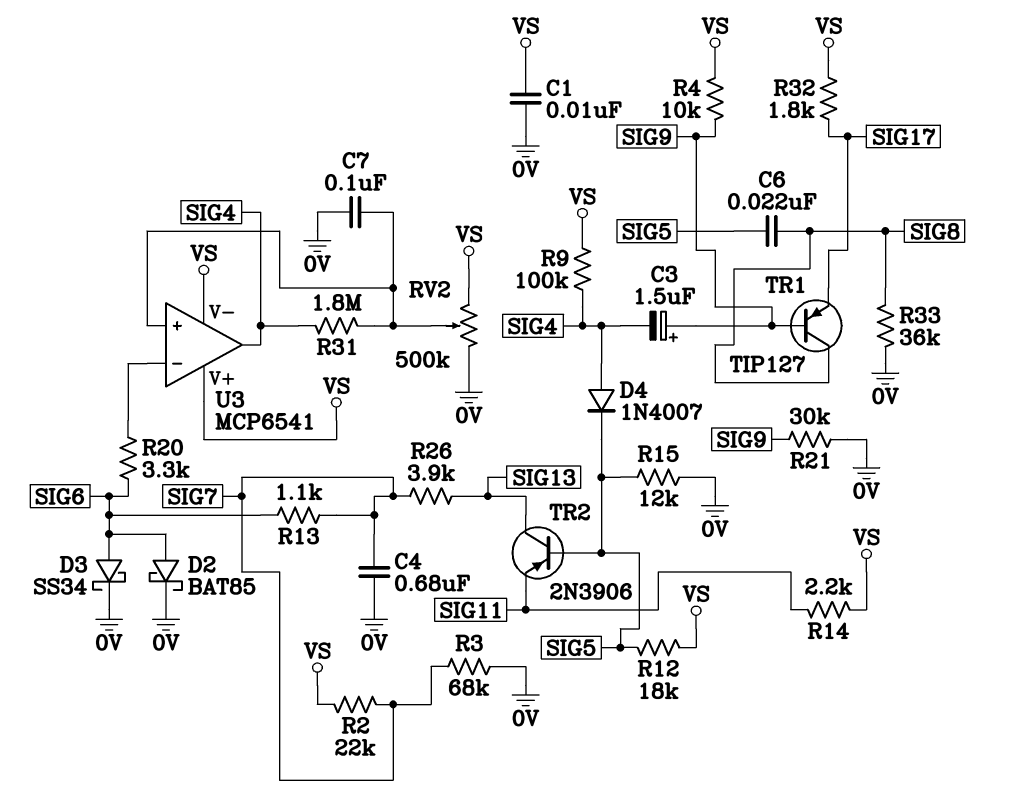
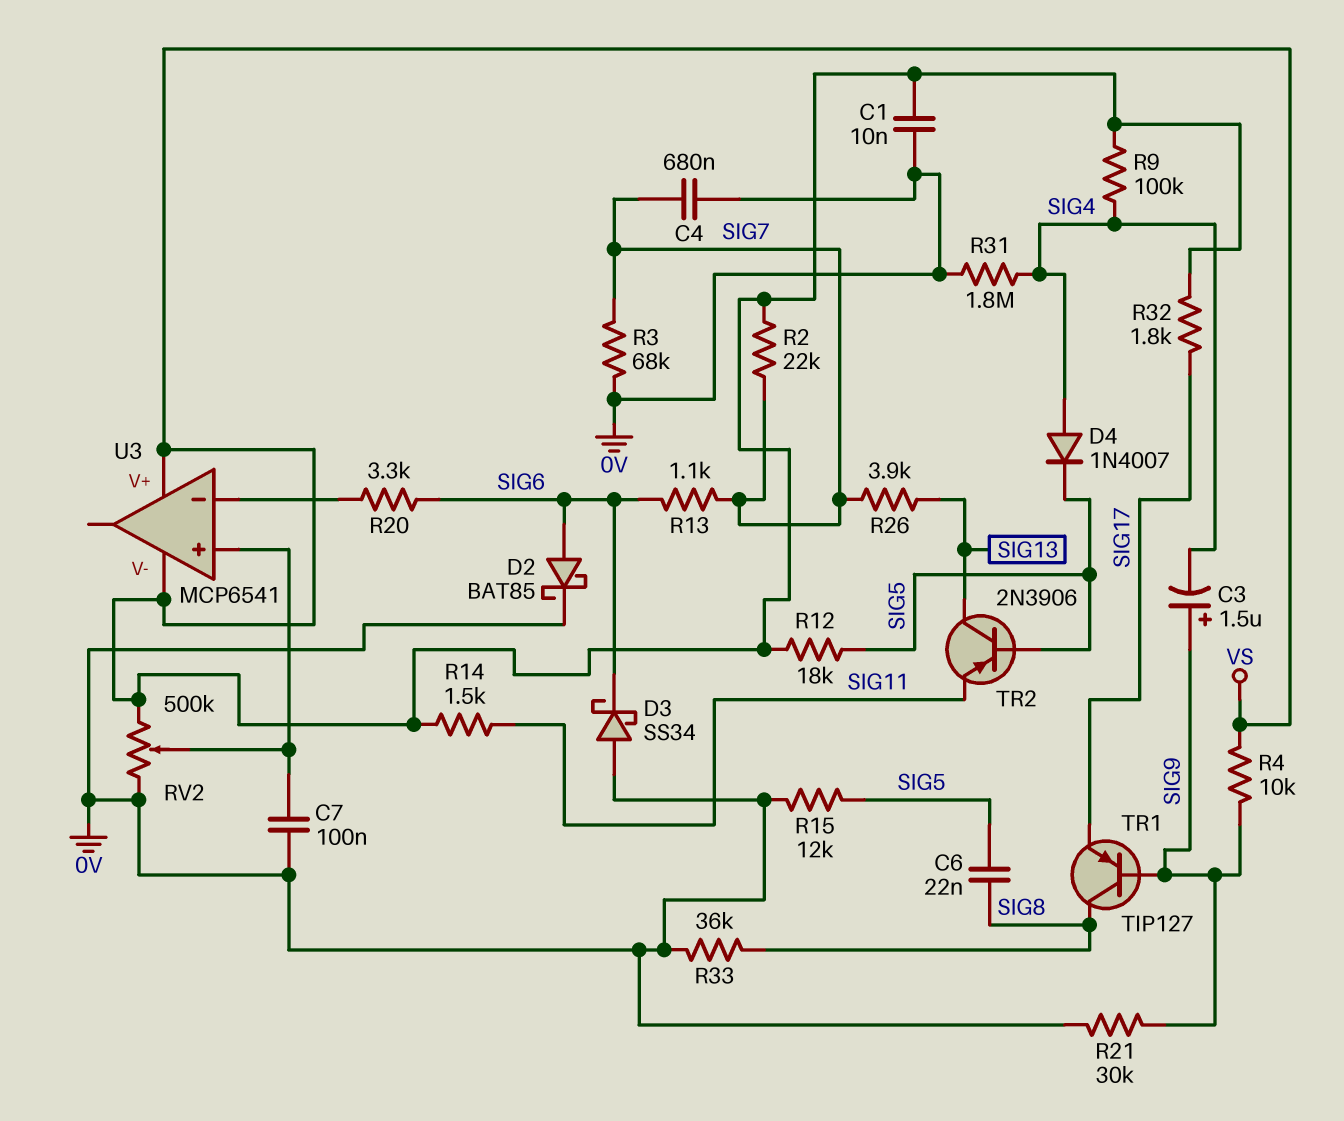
D3: schottky SS34 (A SIG6, K 0V) -> schottky SS34 (A 0V, K SIG6)
R14: 2.2k (SIG11, VS) -> 1.5k (SIG11, VS)
R31: 1.8M (SIG4, U3/in+) -> 1.8M (0V, SIG4)
U3 pin out: SIG4 -> none

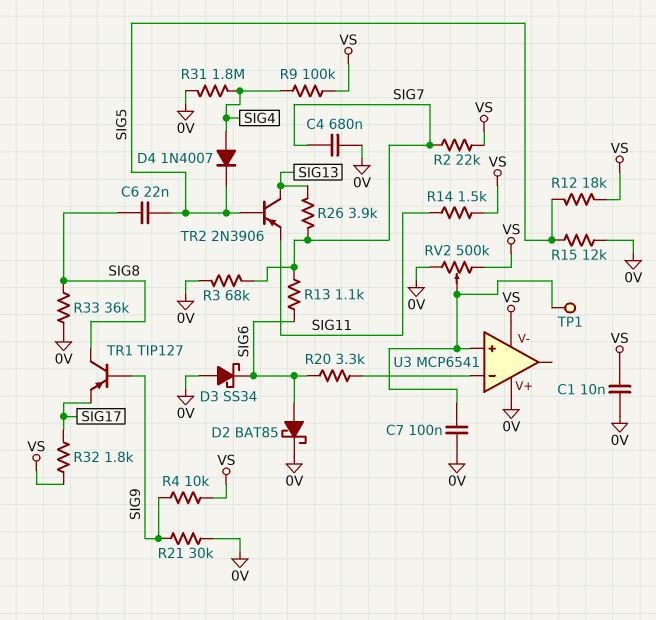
C3: 1.5uF (plus SIG9, minus SIG4) -> none
TP1: none -> test point (U3/in+)
U3 pin V+: VS -> 0V

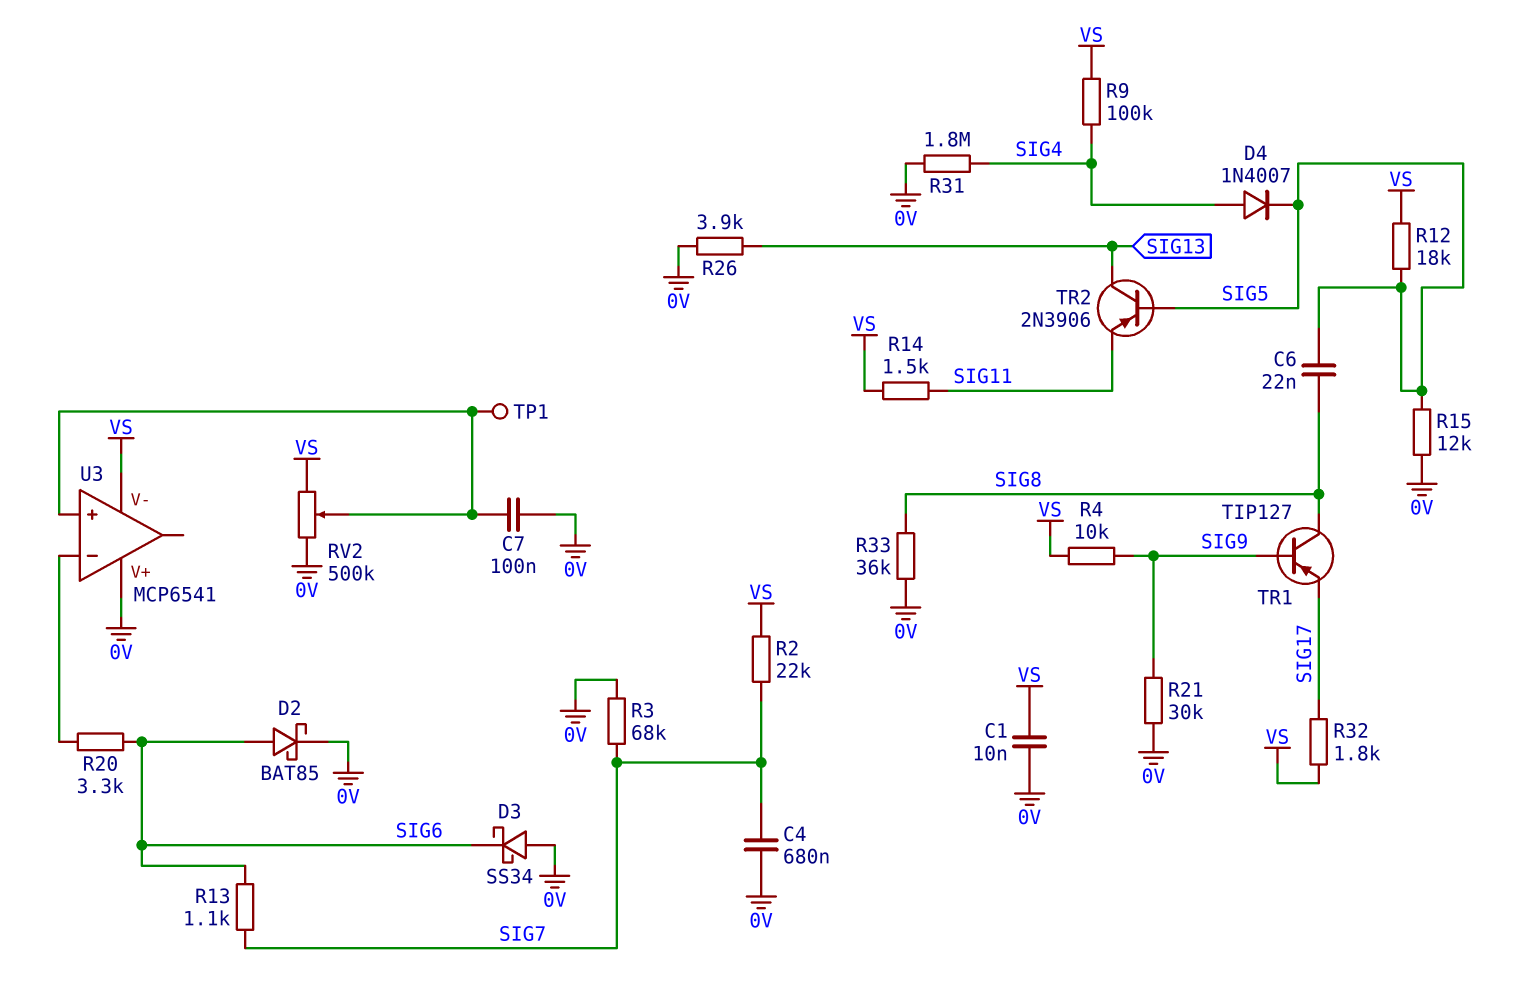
R26: 3.9k (SIG7, SIG13) -> 3.9k (0V, SIG13)

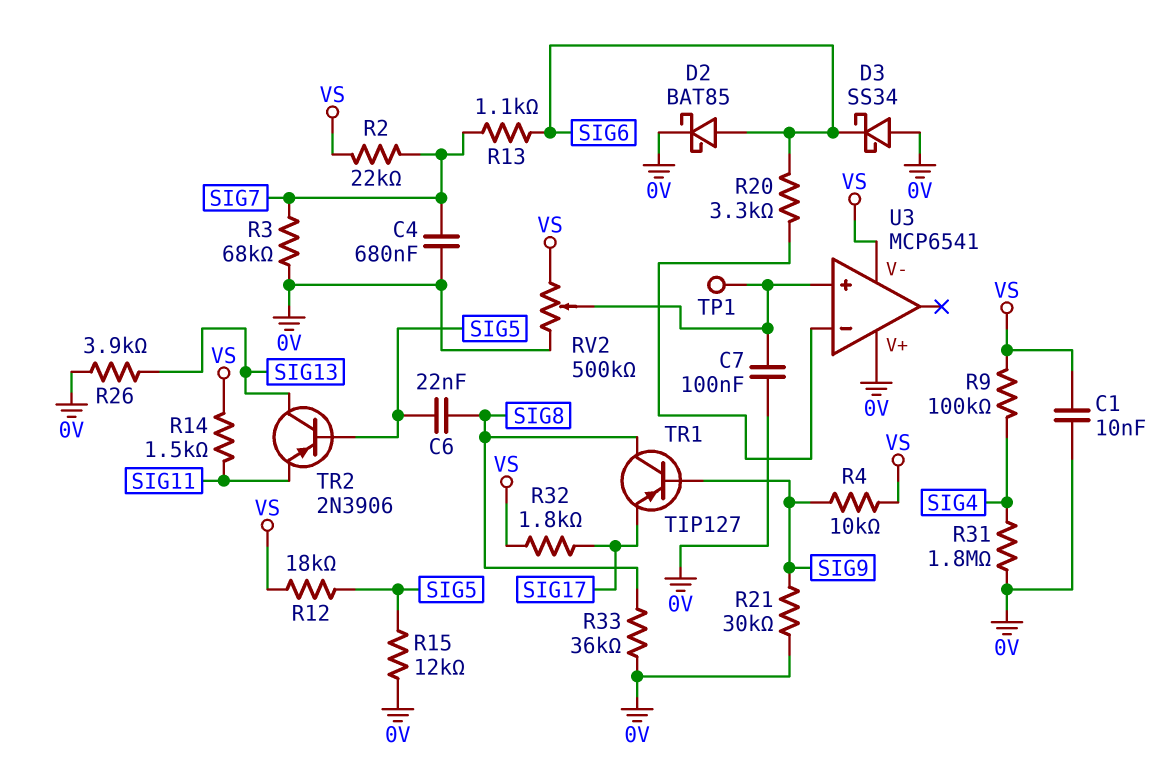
D4: diode 1N4007 (A SIG4, K SIG5) -> none

